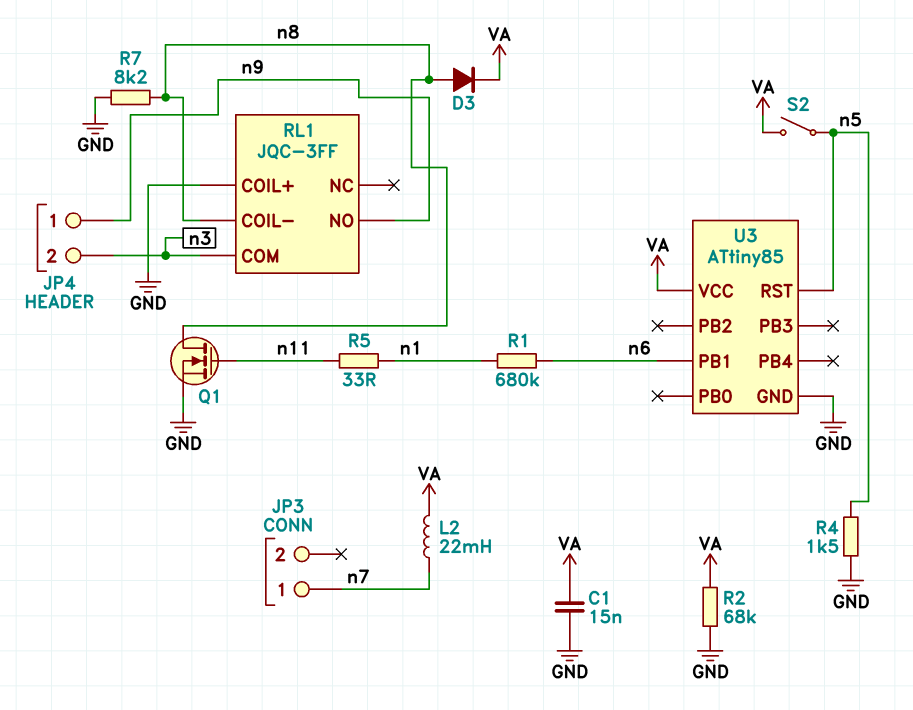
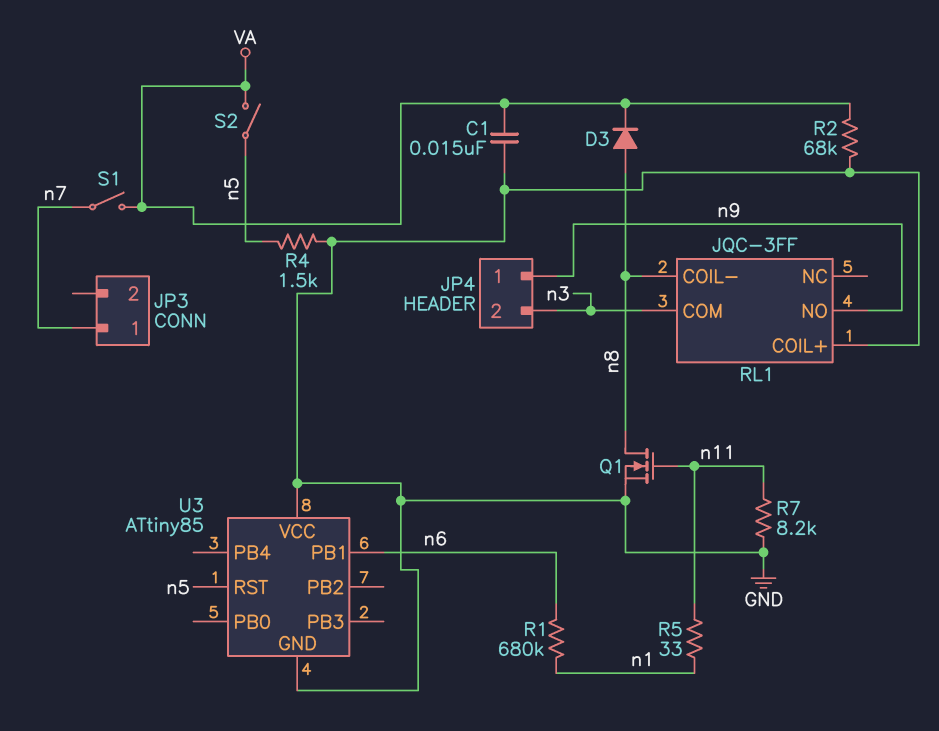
L2: 22mH (VA, n7) -> none
R7: 8.2k (GND, n8) -> 8.2k (GND, n11)
S1: none -> switch (VA, n7)
U3 pin VCC: VA -> GND

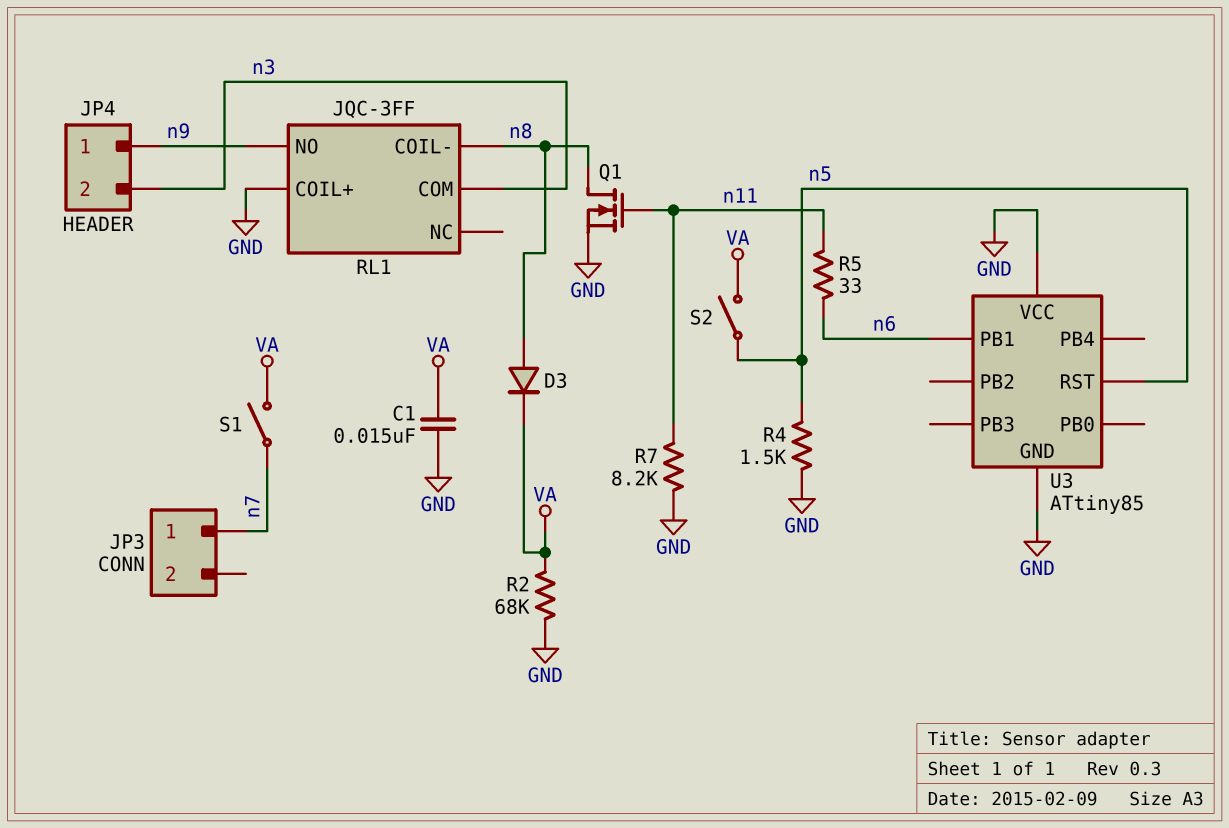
R1: 680k (n1, n6) -> none
R5: 33 (n1, n11) -> 33 (n6, n11)

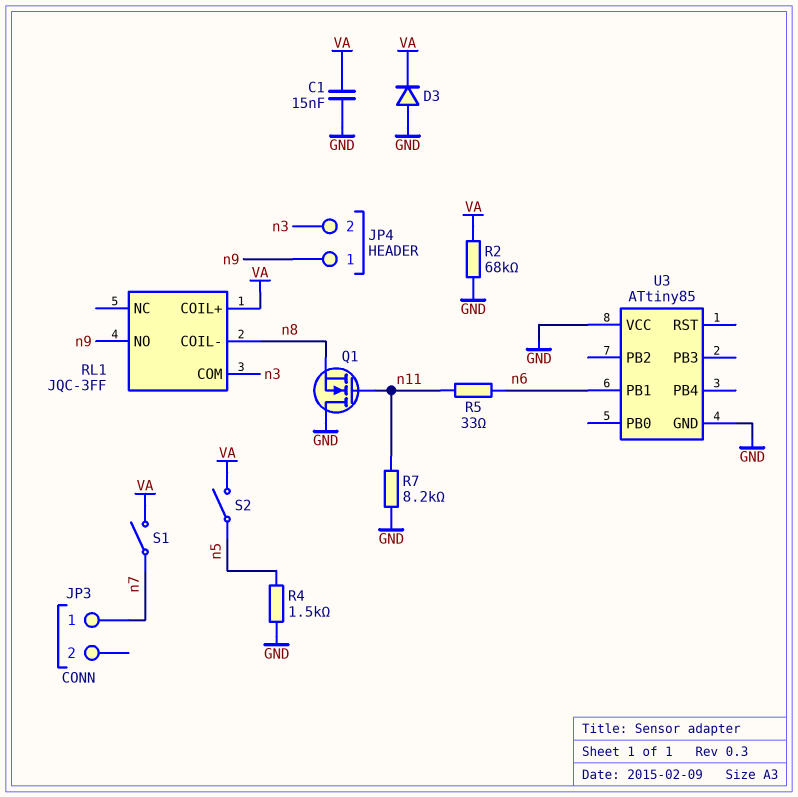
D3: diode (A n8, K VA) -> diode (A GND, K VA)
Q1: NMOS (G n11, D n8, S GND) -> NMOS (G n11, D GND, S n8)
RL1 pin COIL+: GND -> VA
U3 pin RST: n5 -> none

